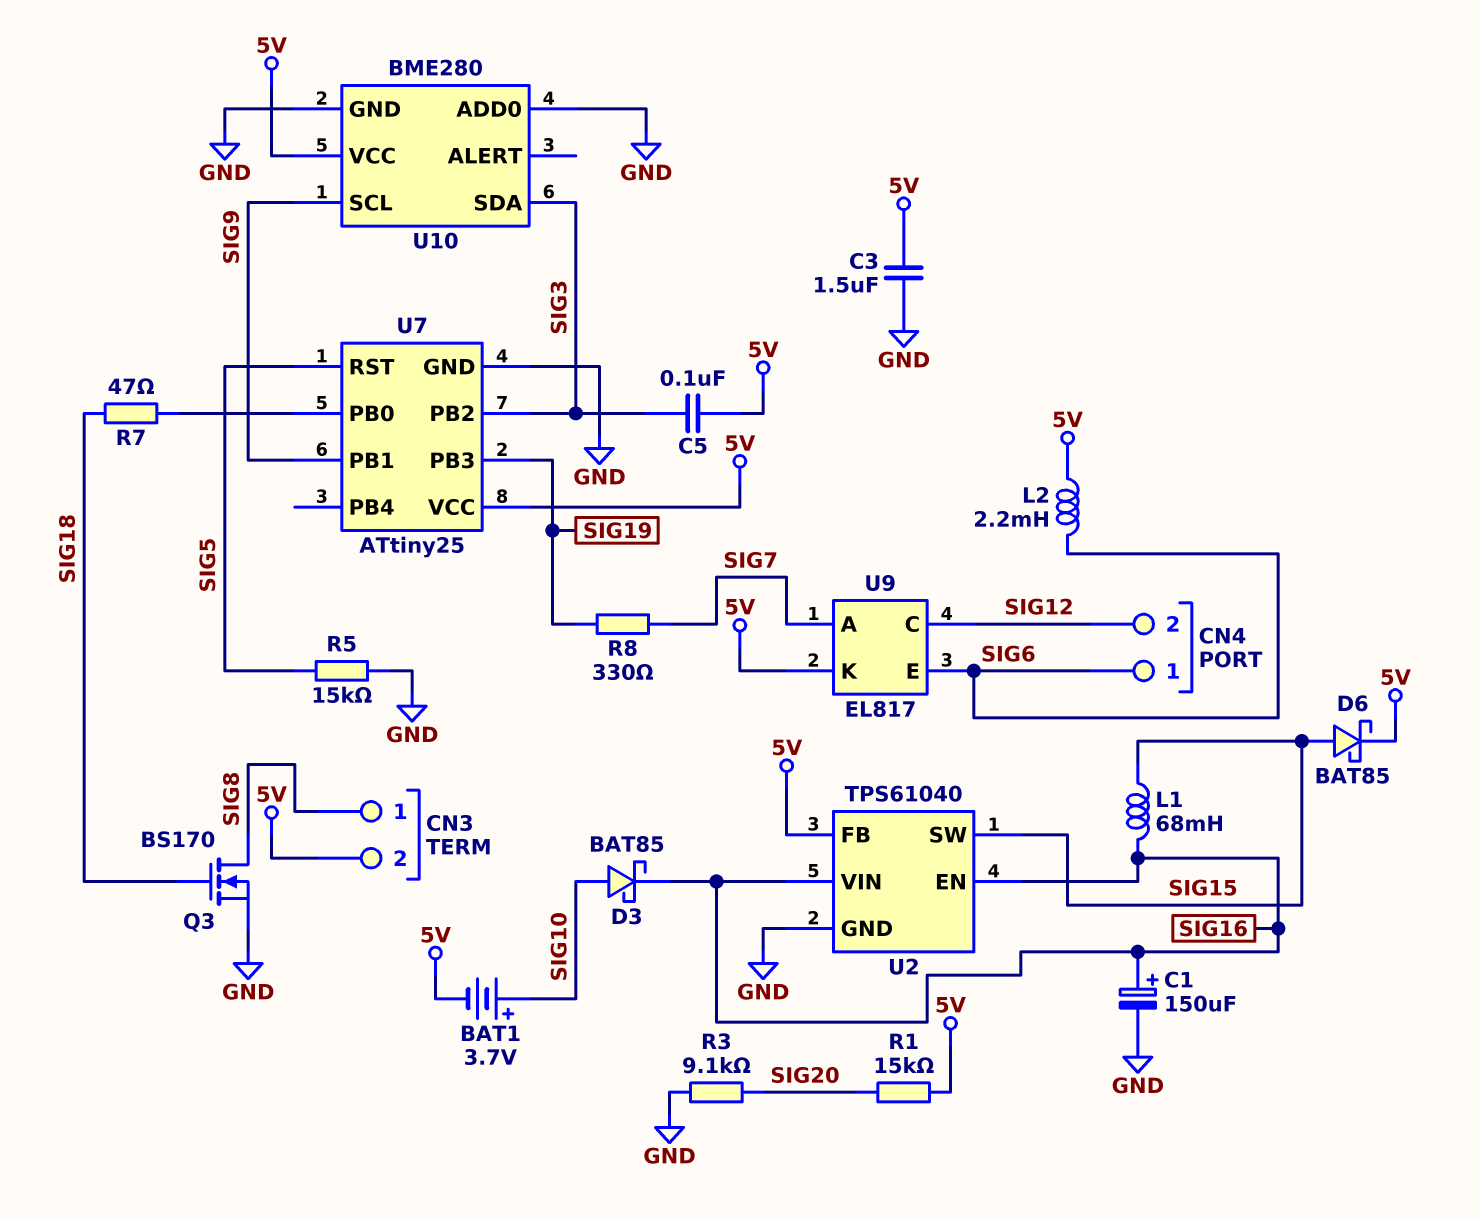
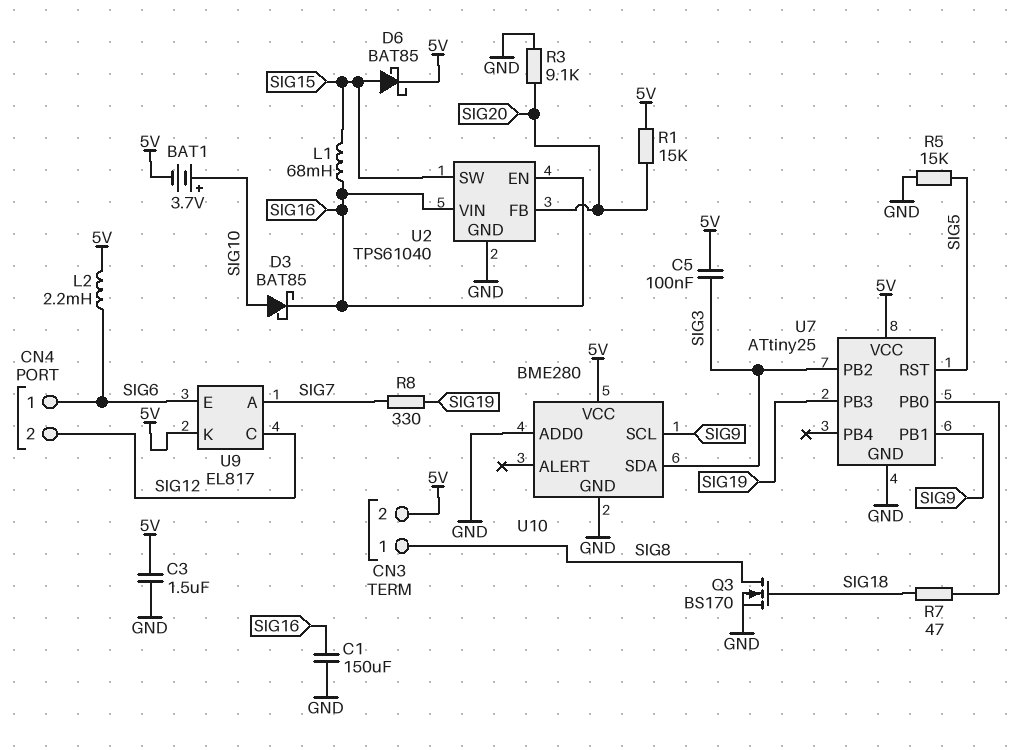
C1: 150uF (plus SIG16, minus GND) -> 150uF (GND, SIG16)
U2 pin FB: 5V -> SIG20

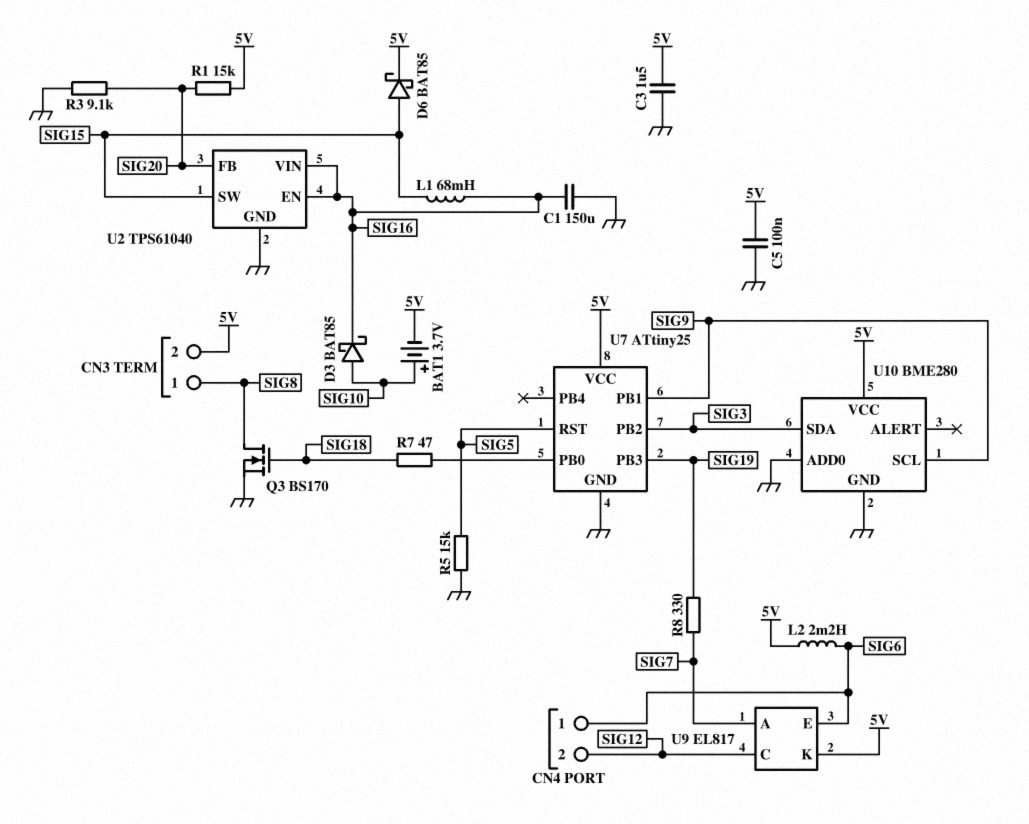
C5: 100nF (5V, SIG3) -> 100nF (5V, GND)

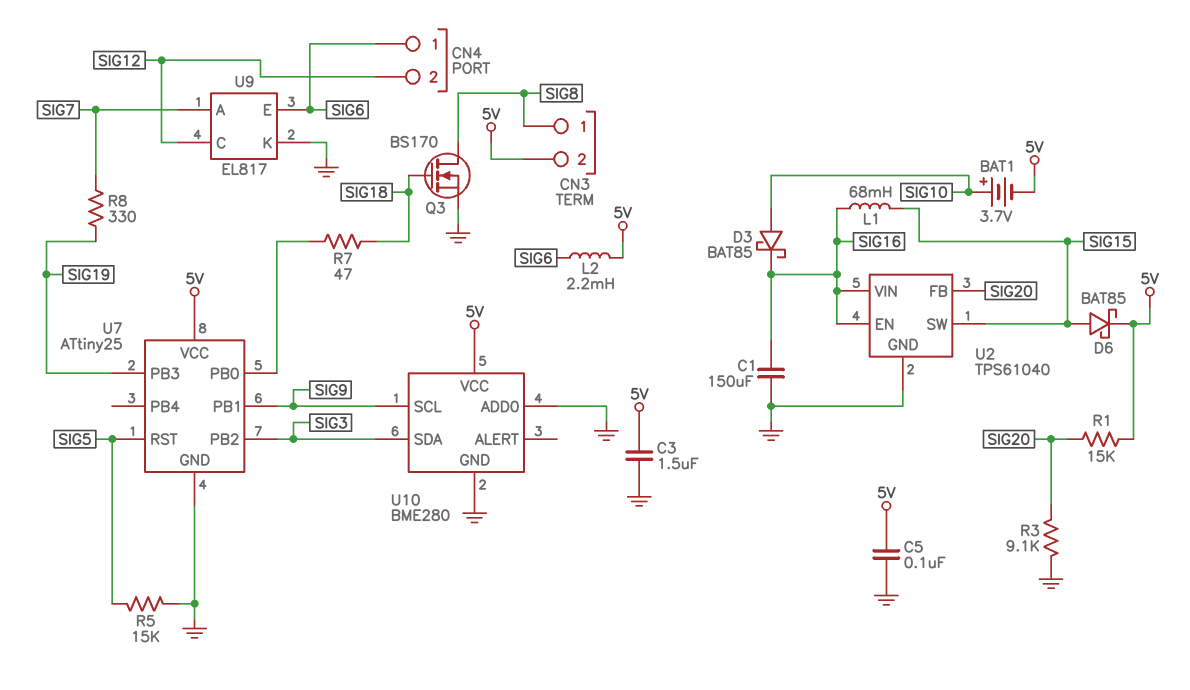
U9 pin K: 5V -> GND

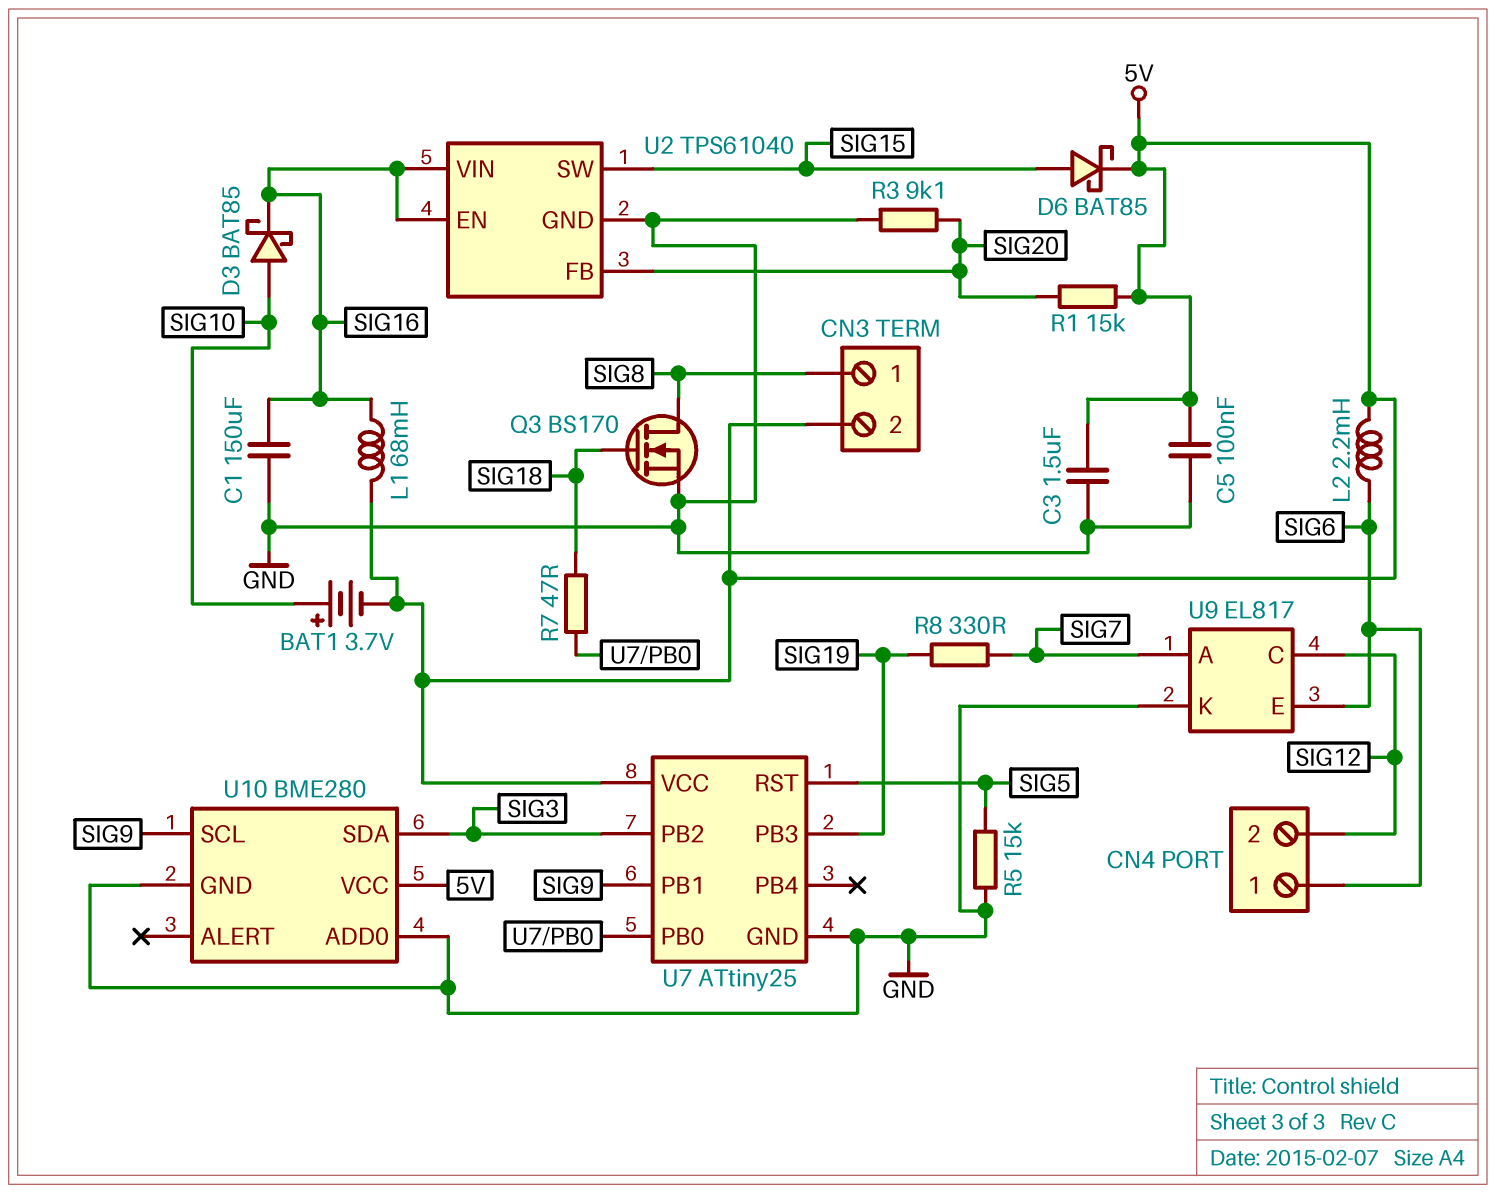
L1: 68mH (SIG15, SIG16) -> 68mH (5V, SIG16)

